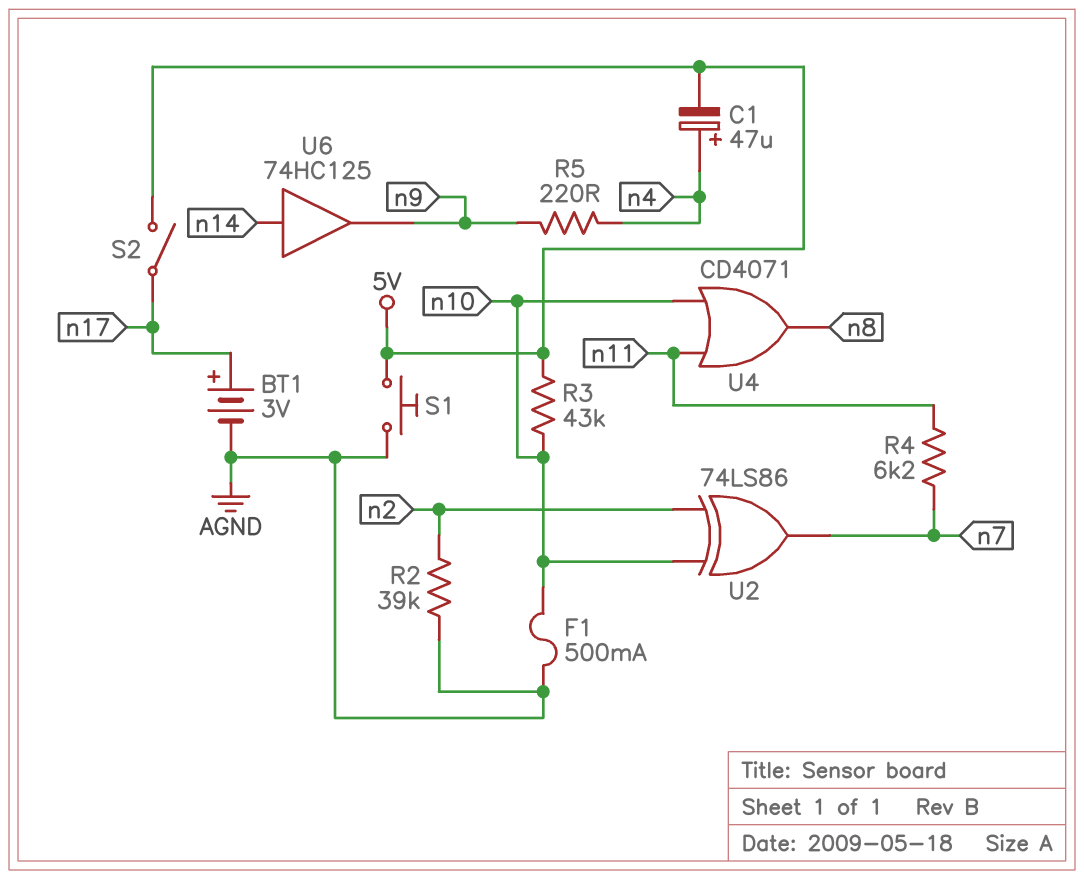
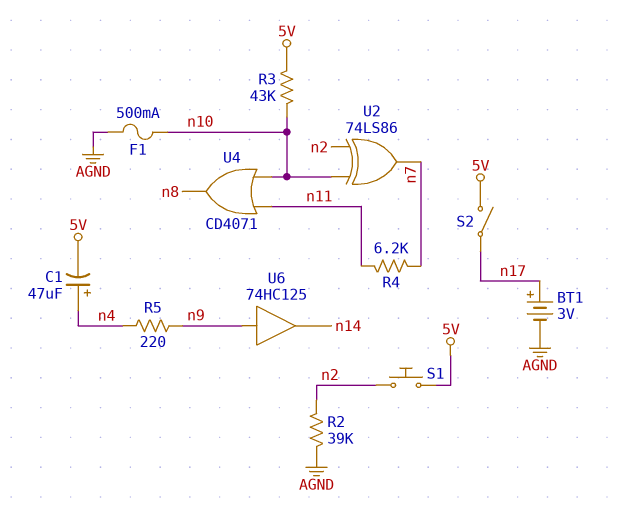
S1: button (5V, AGND) -> button (5V, n2)
U6: buffer 74HC125 (in n14, out n9) -> buffer 74HC125 (in n9, out n14)

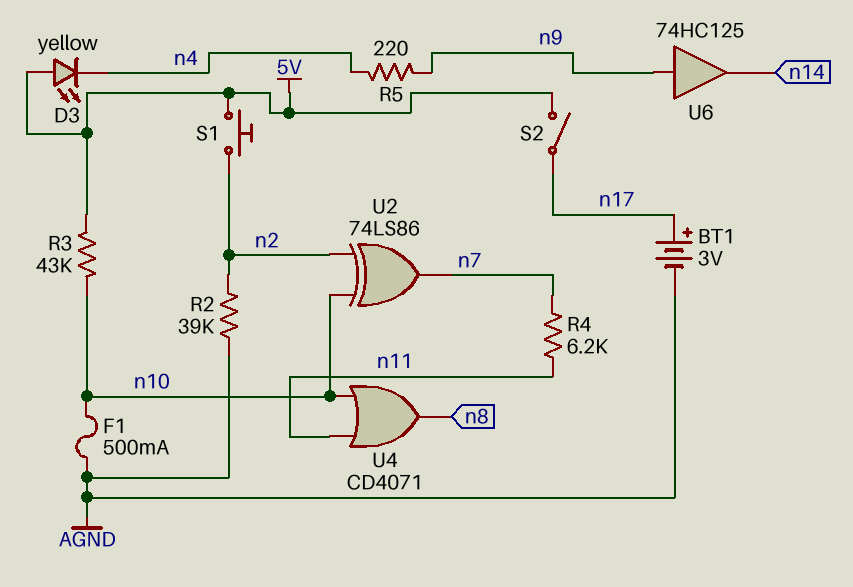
C1: 47uF (plus n4, minus 5V) -> none
D3: none -> LED yellow (A 5V, K n4)

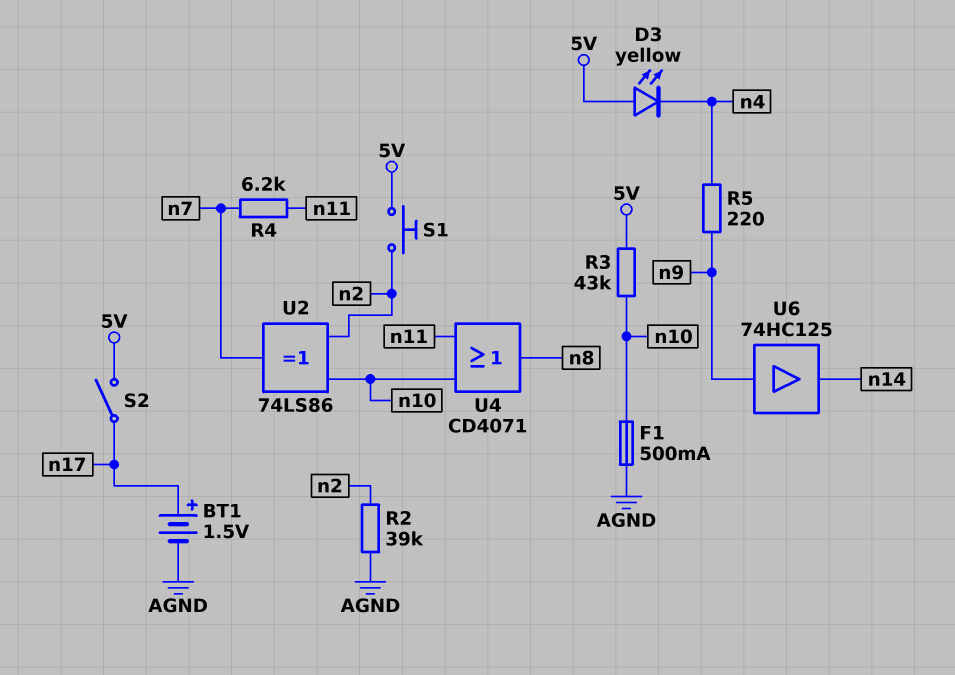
BT1: 3V (plus n17, minus AGND) -> 1.5V (plus n17, minus AGND)

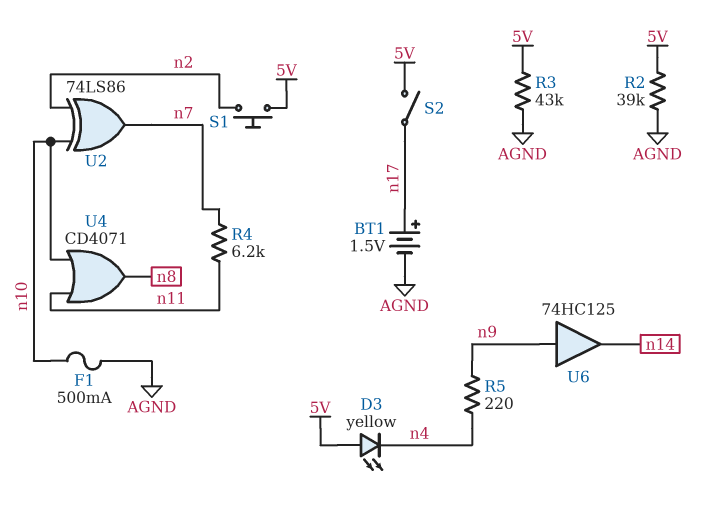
R2: 39k (AGND, n2) -> 39k (5V, AGND)
R3: 43k (5V, n10) -> 43k (5V, AGND)

